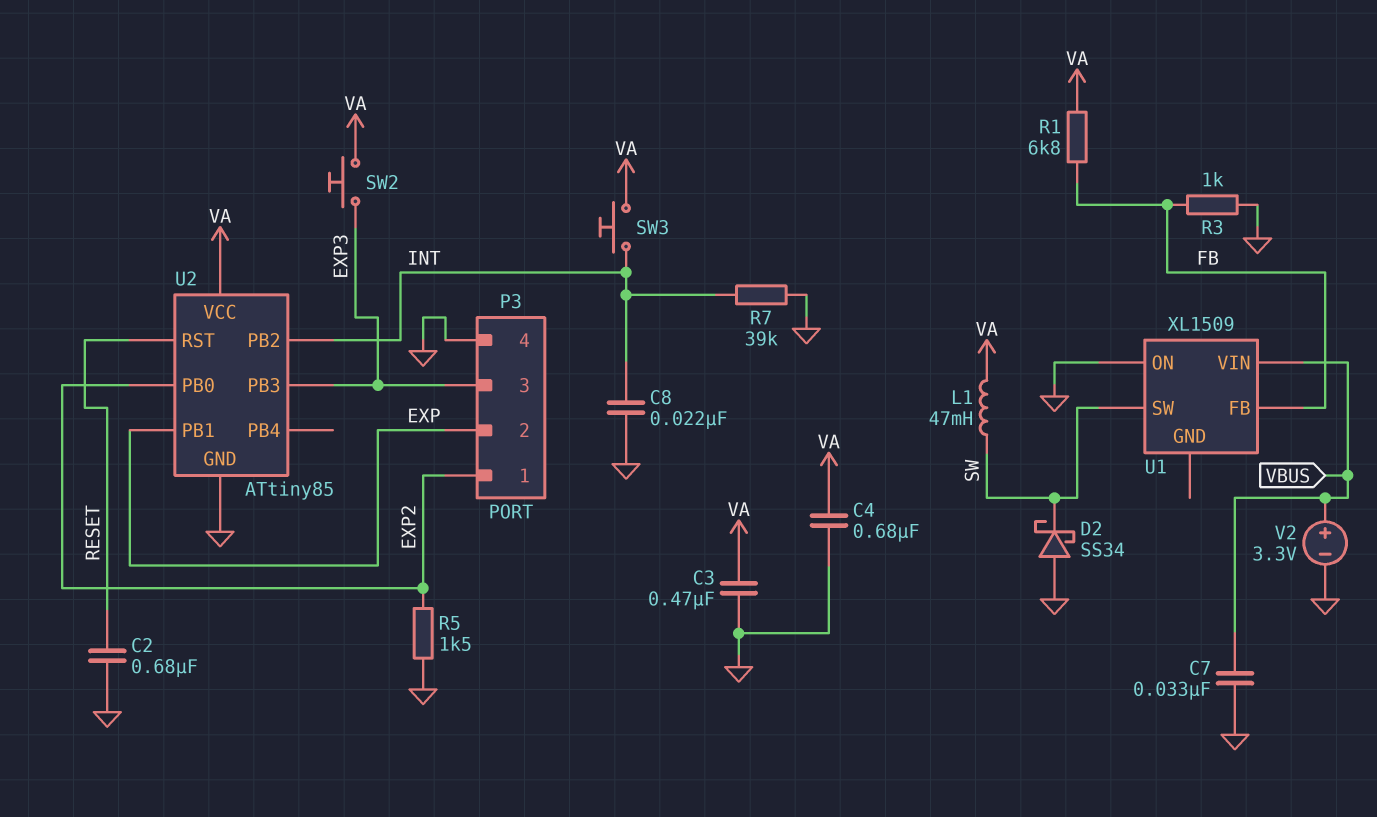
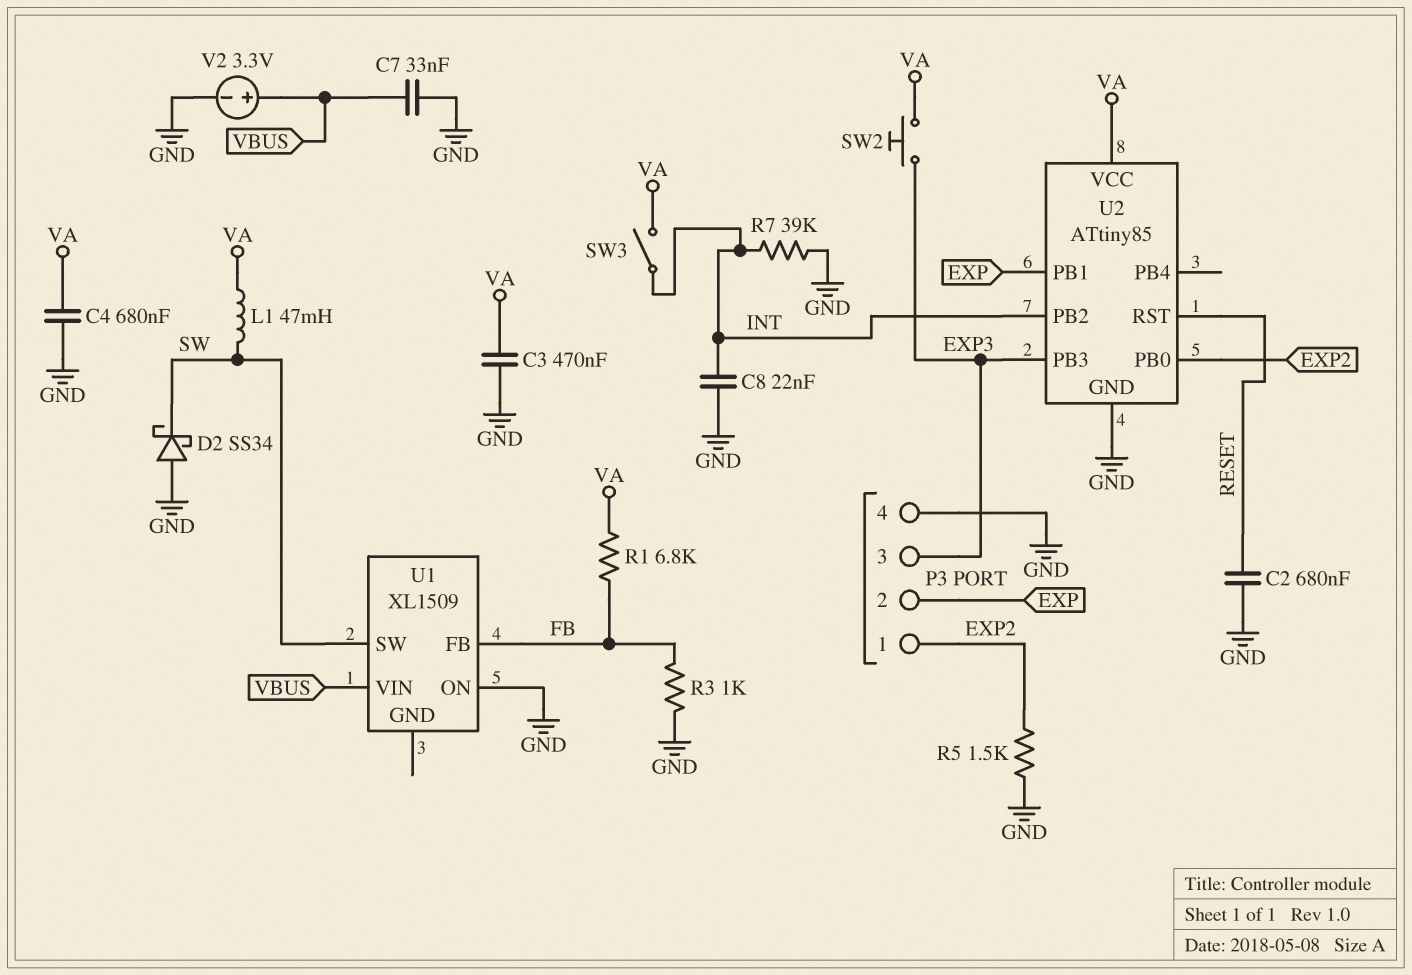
SW3: button (INT, VA) -> switch (INT, VA)

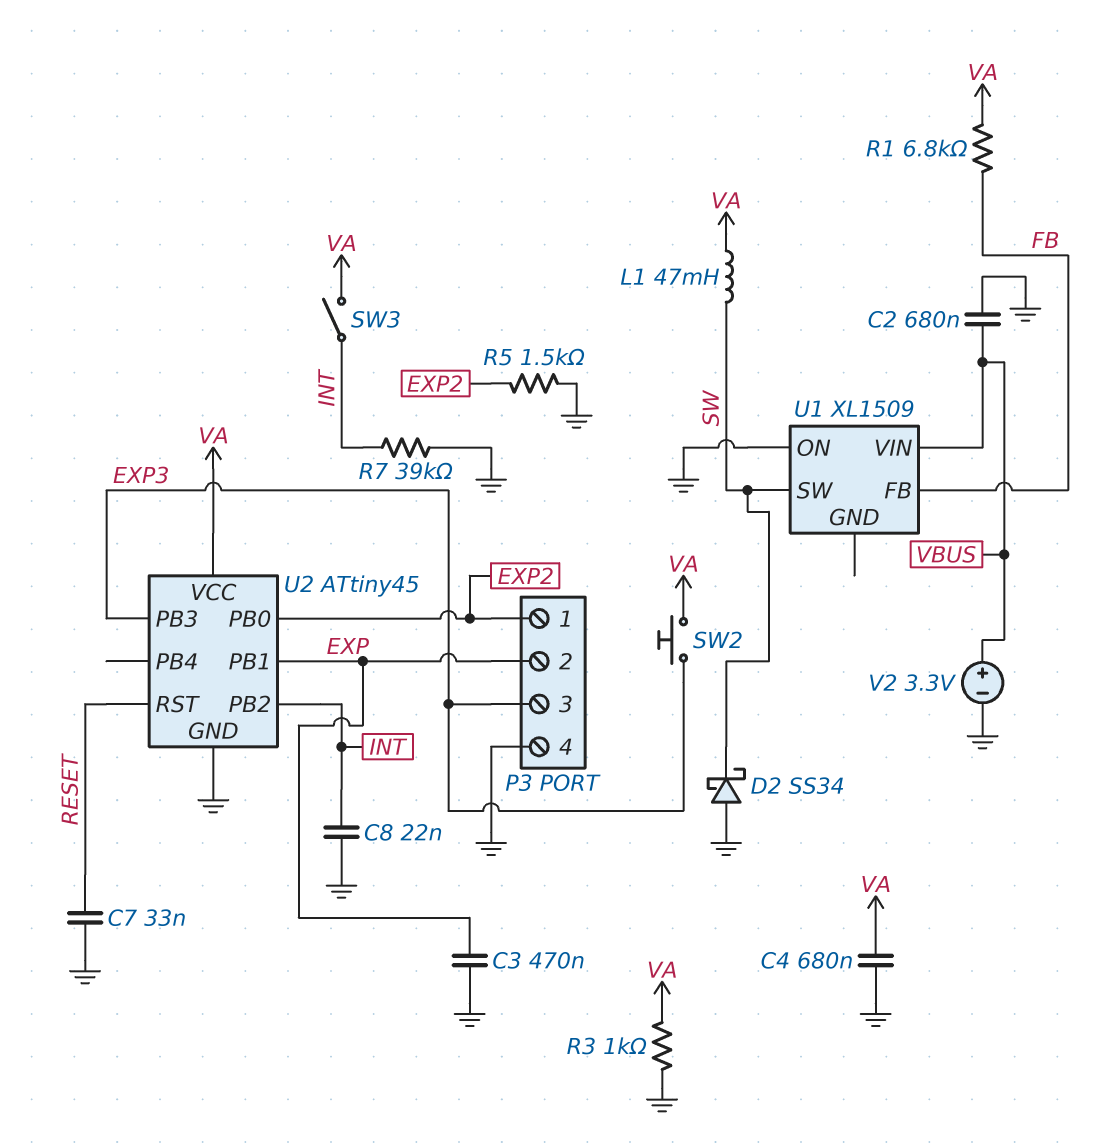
C2: 680nF (GND, RESET) -> 680nF (GND, VBUS)
C3: 470nF (GND, VA) -> 470nF (EXP, GND)
C7: 33nF (GND, VBUS) -> 33nF (GND, RESET)
R3: 1k (FB, GND) -> 1k (GND, VA)
U2: ATtiny85 -> ATtiny45

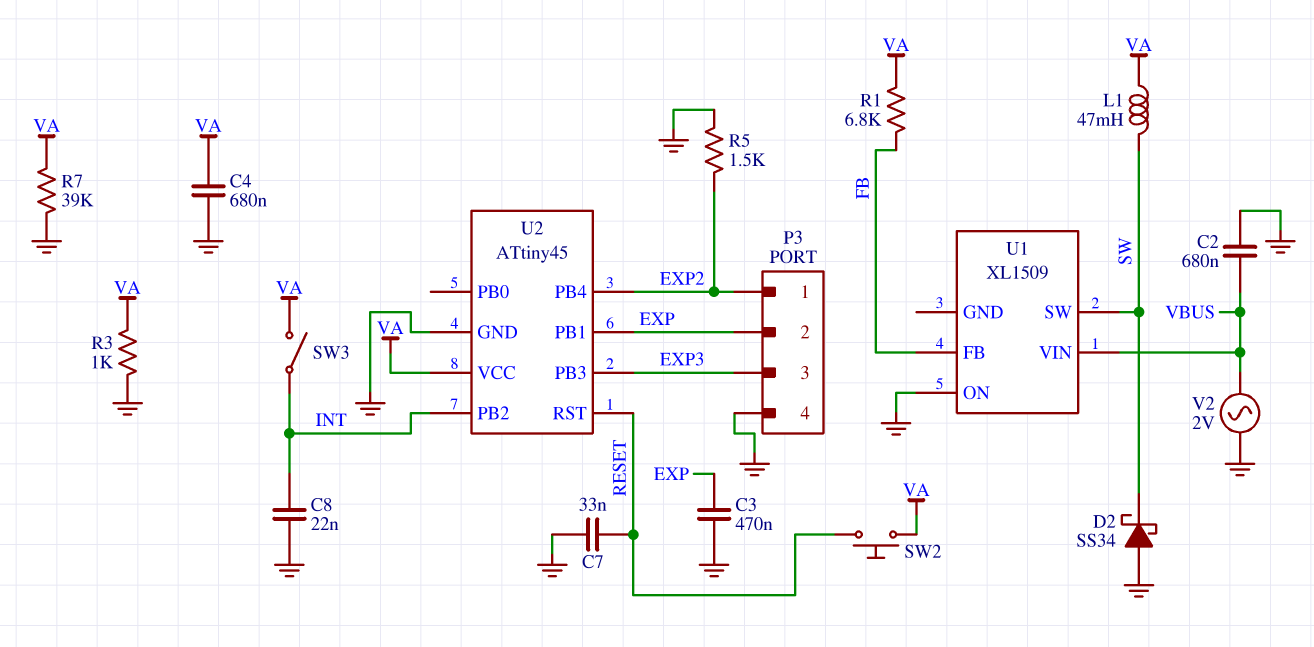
R7: 39k (GND, INT) -> 39k (GND, VA)
SW2: button (EXP3, VA) -> button (RESET, VA)
U2 pin PB0: EXP2 -> none
U2 pin PB4: none -> EXP2
V2: 3.3V (plus VBUS, minus GND) -> AC 2V (GND, VBUS)

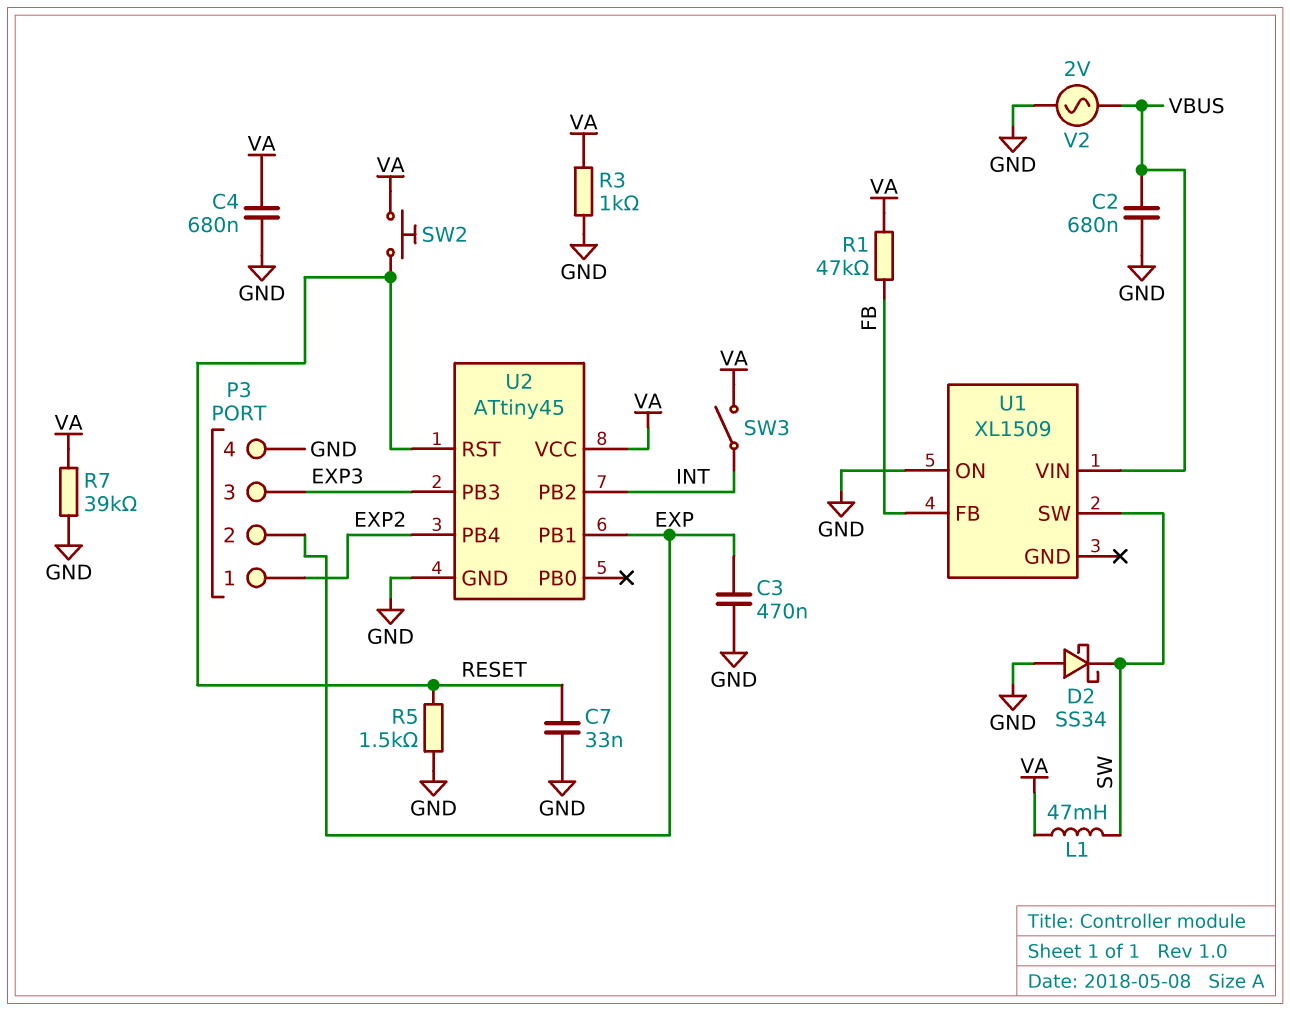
C8: 22nF (GND, INT) -> none
R1: 6.8k (FB, VA) -> 47k (FB, VA)
R5: 1.5k (EXP2, GND) -> 1.5k (GND, RESET)

